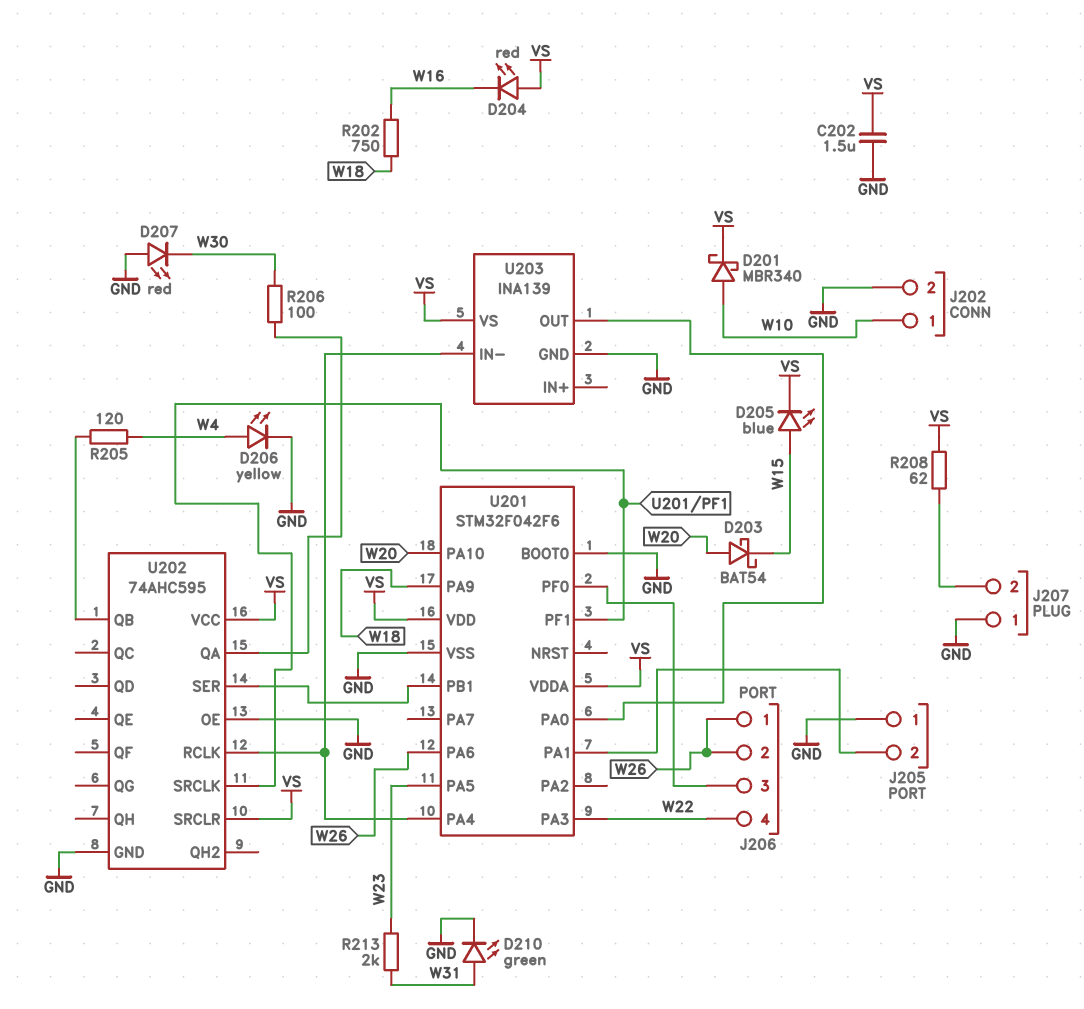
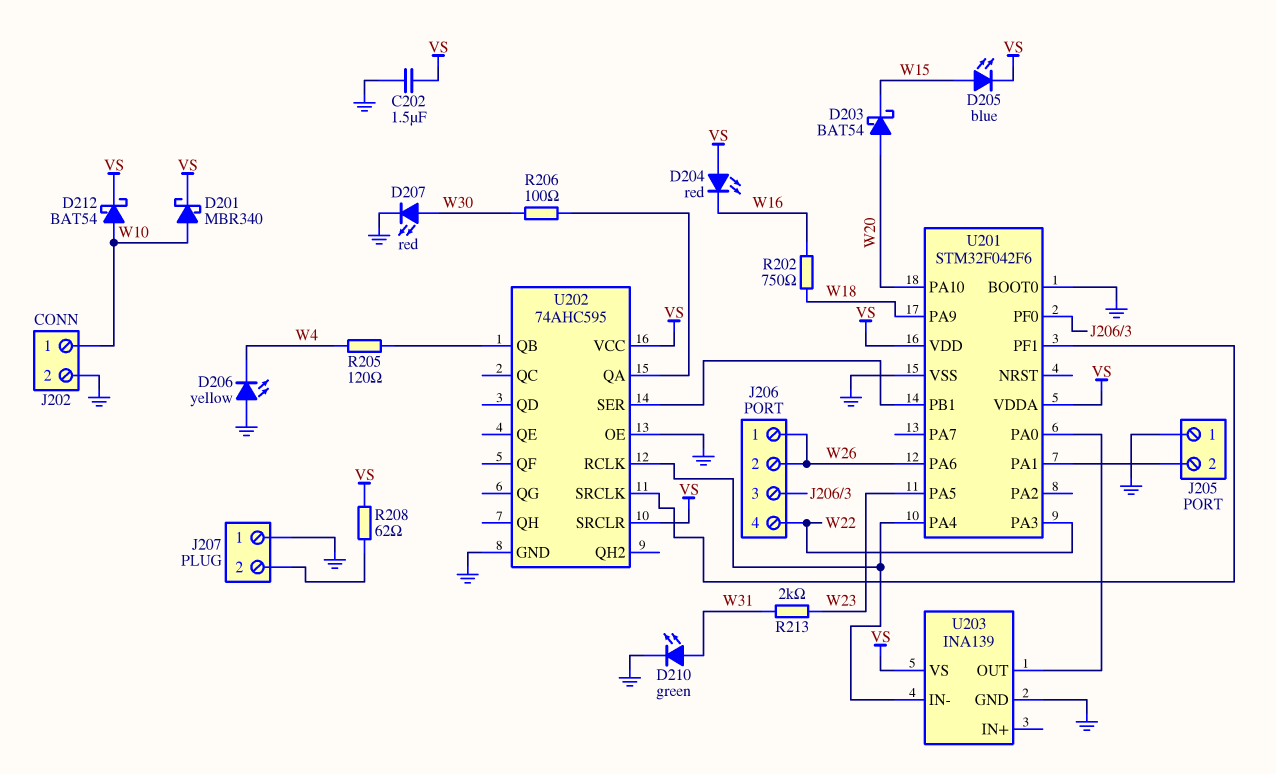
D206: LED yellow (A W4, K GND) -> LED yellow (A GND, K W4)
D207: LED red (A GND, K W30) -> LED red (A W30, K GND)
D212: none -> schottky BAT54 (A W10, K VS)

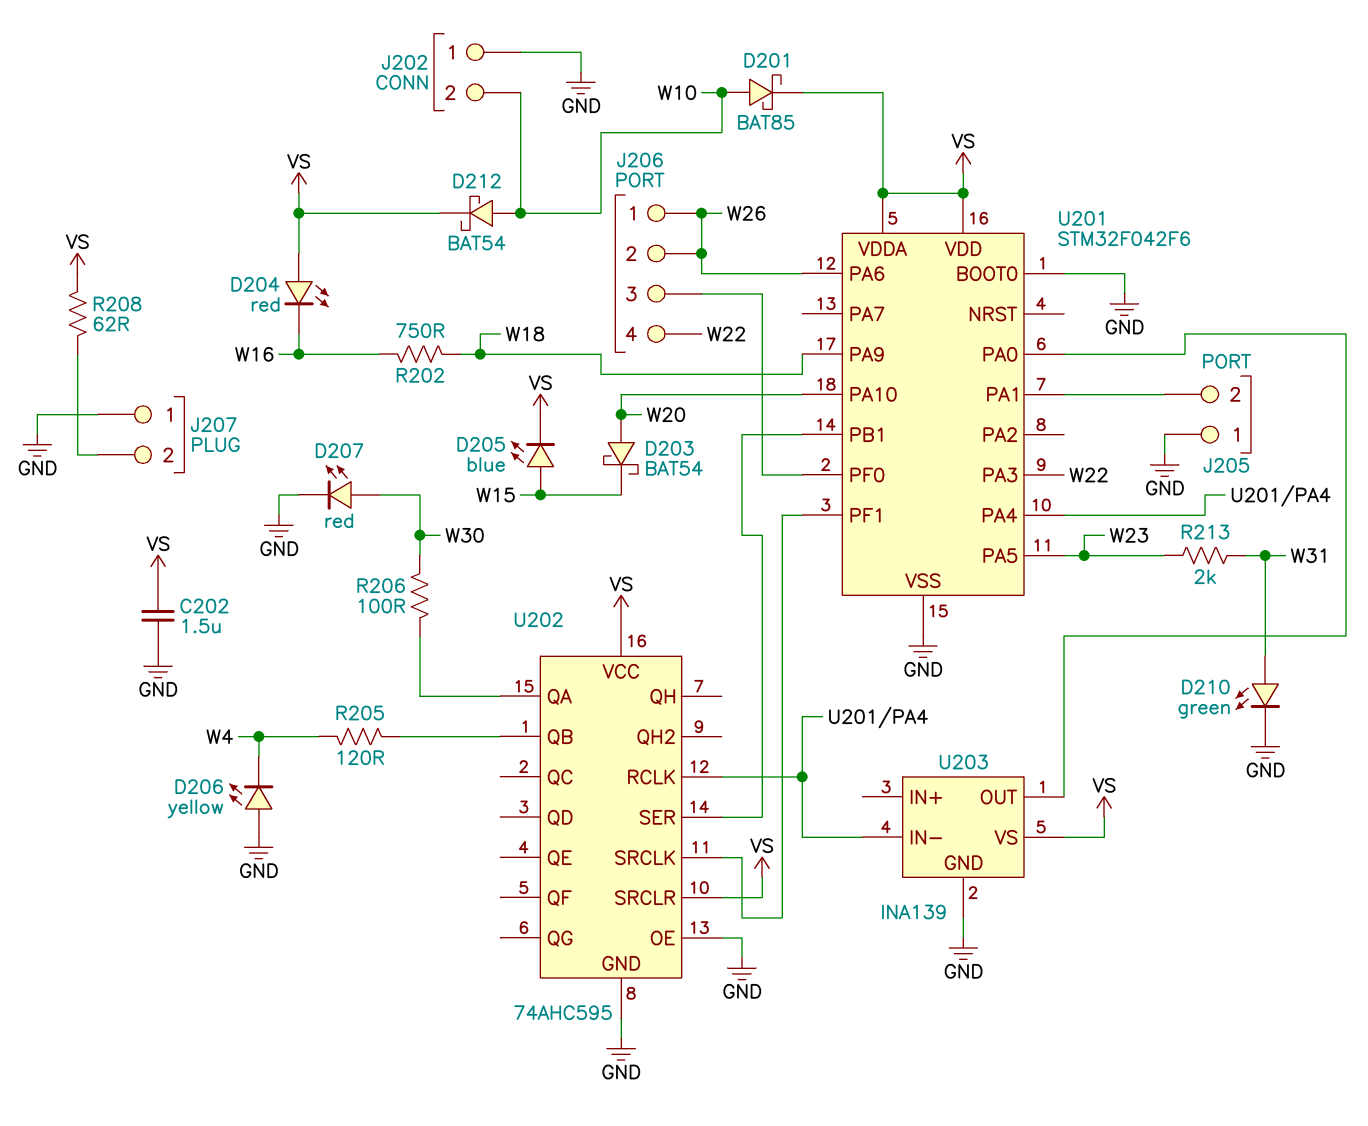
D201: schottky MBR340 (A W10, K VS) -> schottky BAT85 (A W10, K VS)
J202 pin 1: W10 -> GND
J202 pin 2: GND -> W10

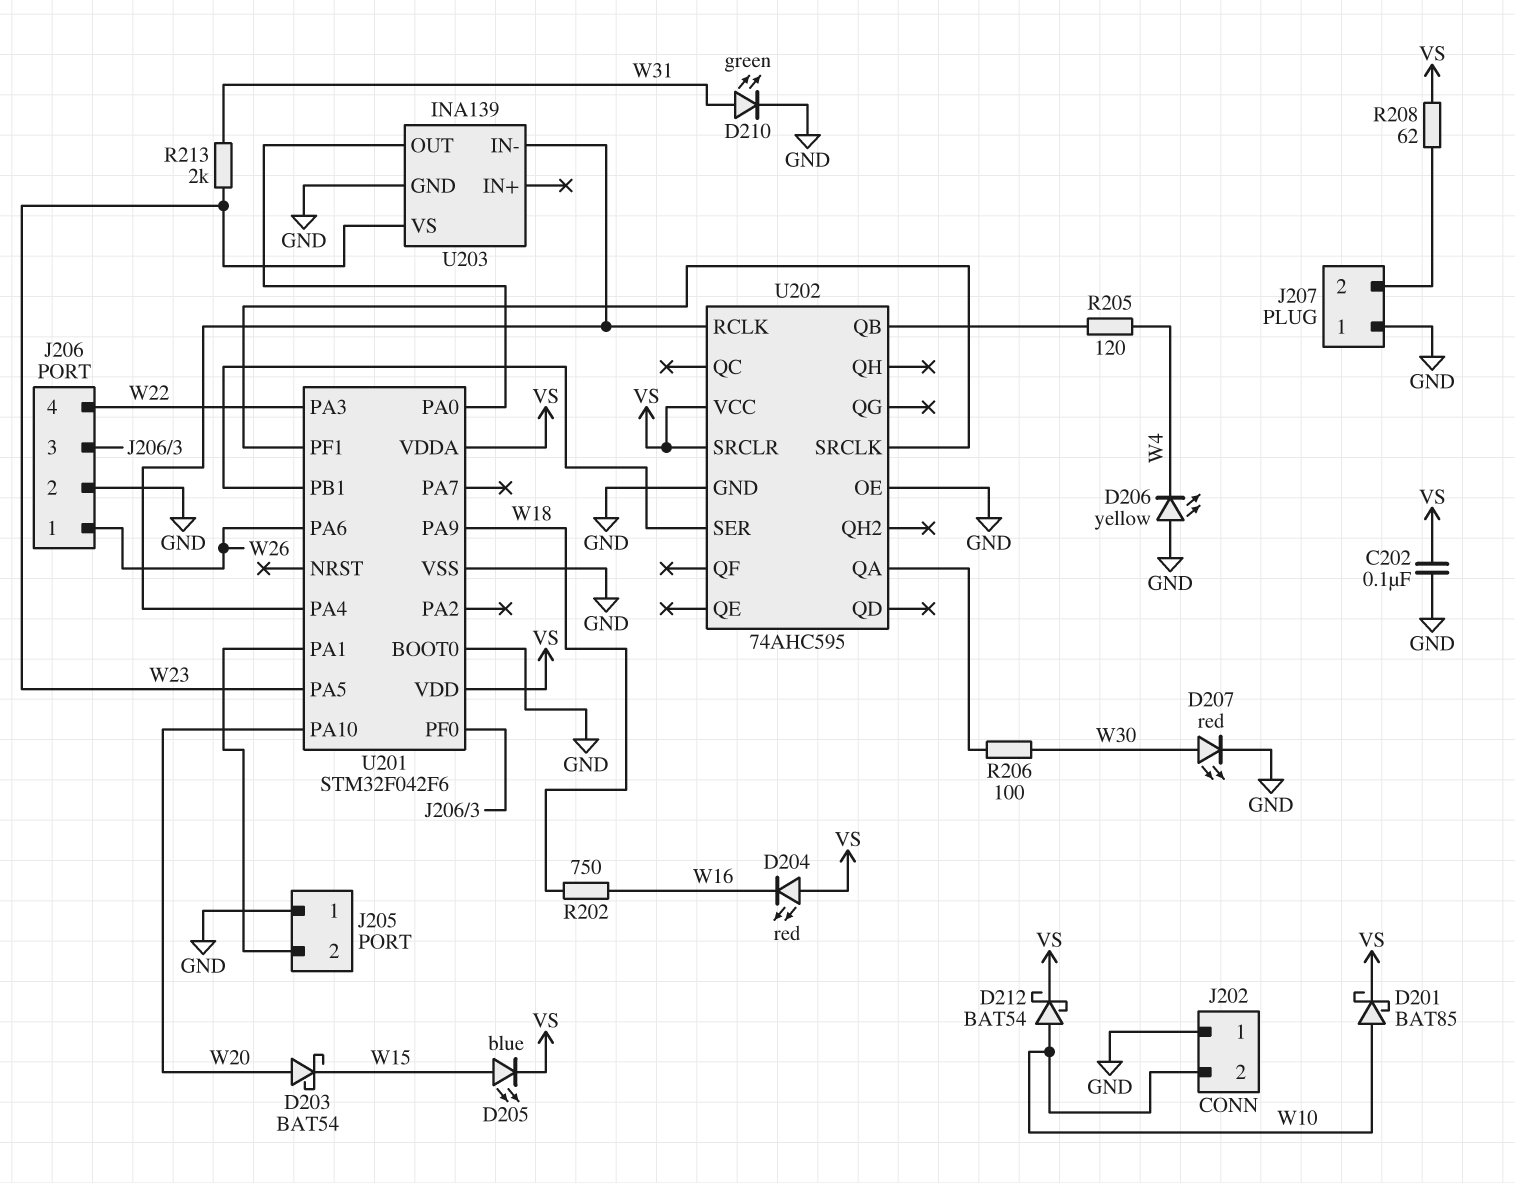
C202: 1.5uF (GND, VS) -> 100nF (GND, VS)
J206 pin 2: W26 -> GND
U203 pin VS: VS -> W23

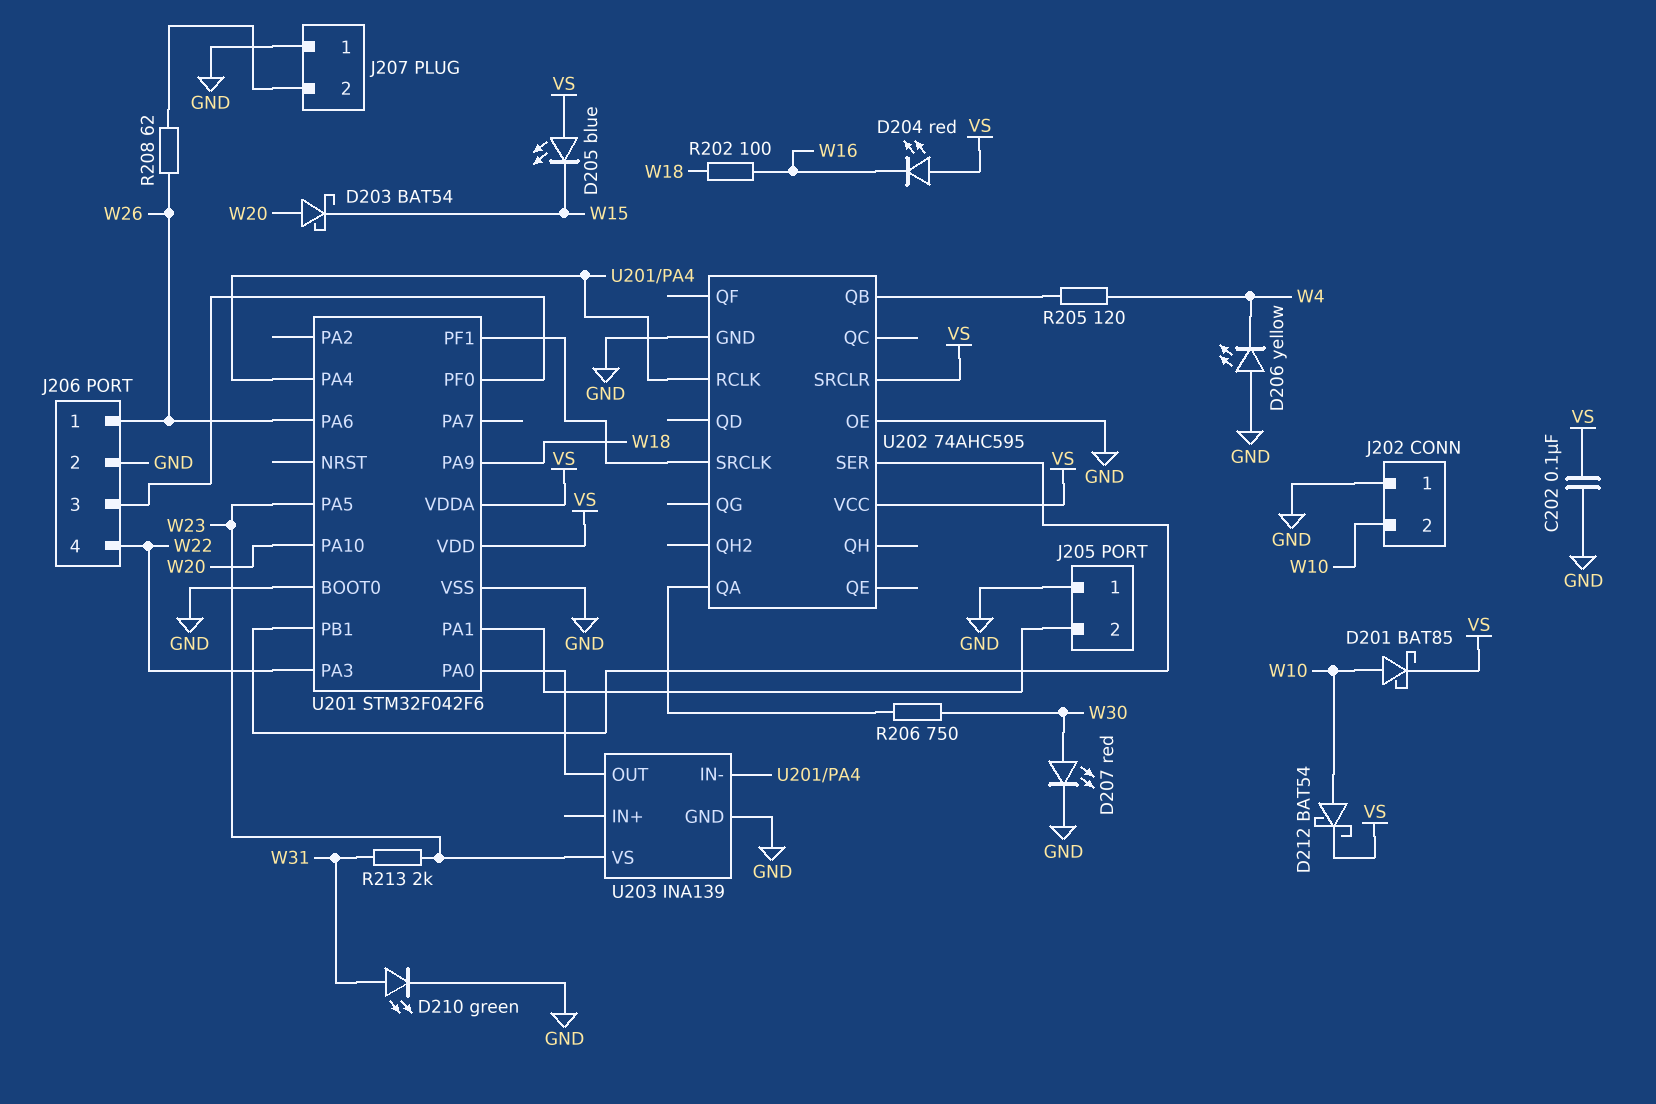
D205: LED blue (A W15, K VS) -> LED blue (A VS, K W15)
R202: 750 (W16, W18) -> 100 (W16, W18)
R206: 100 (U202/QA, W30) -> 750 (U202/QA, W30)
R208: 62 (J207/2, VS) -> 62 (J207/2, W26)

